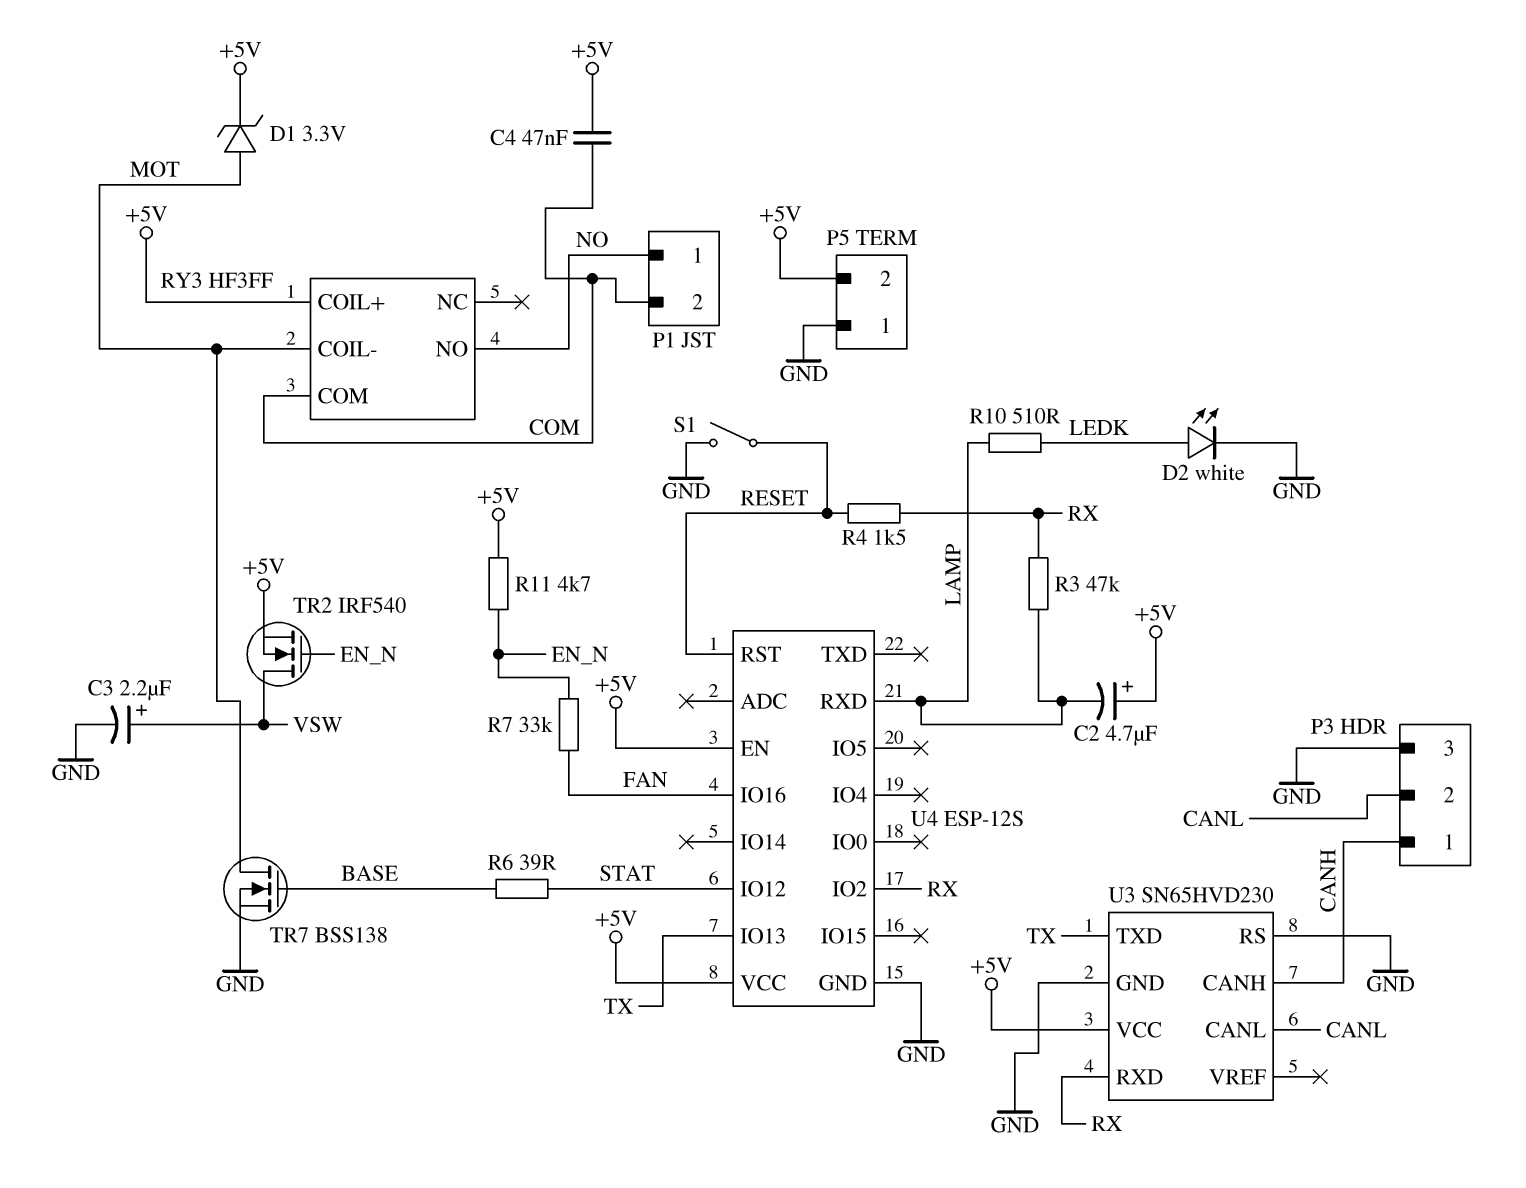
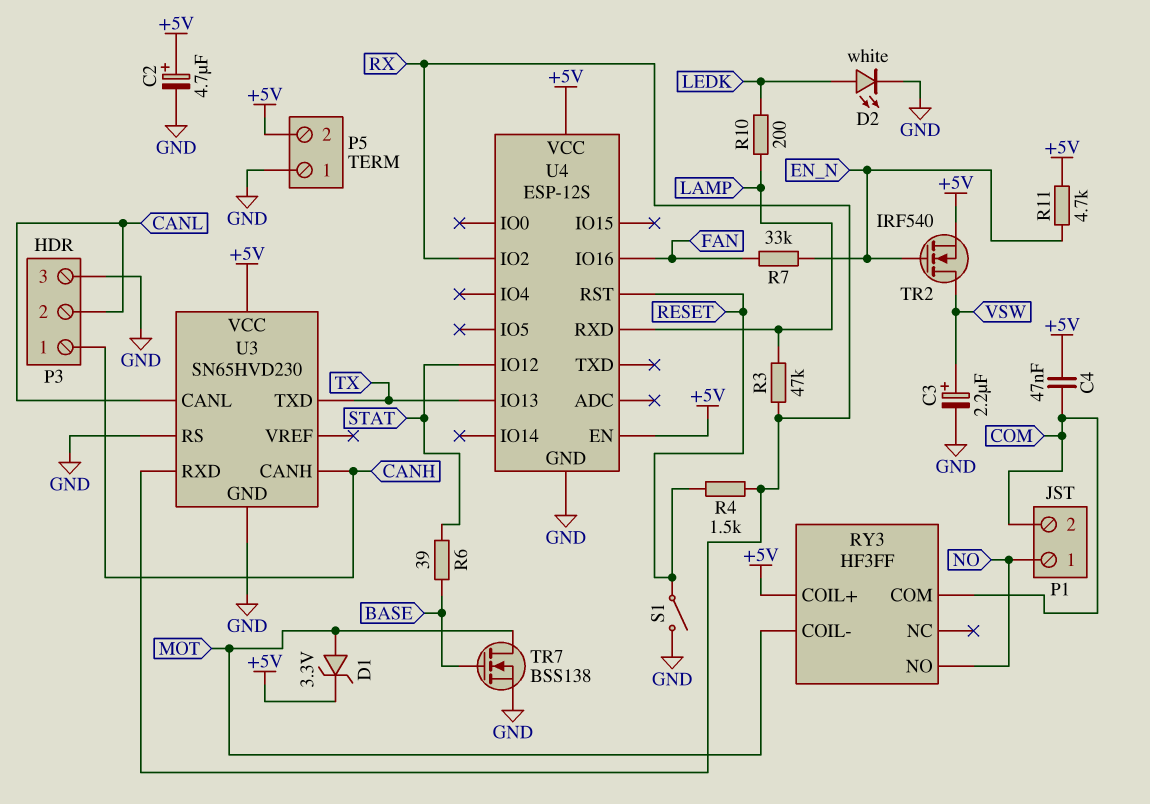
C2: 4.7uF (plus +5V, minus LAMP) -> 4.7uF (plus +5V, minus GND)
R10: 510 (LAMP, LEDK) -> 200 (LAMP, LEDK)

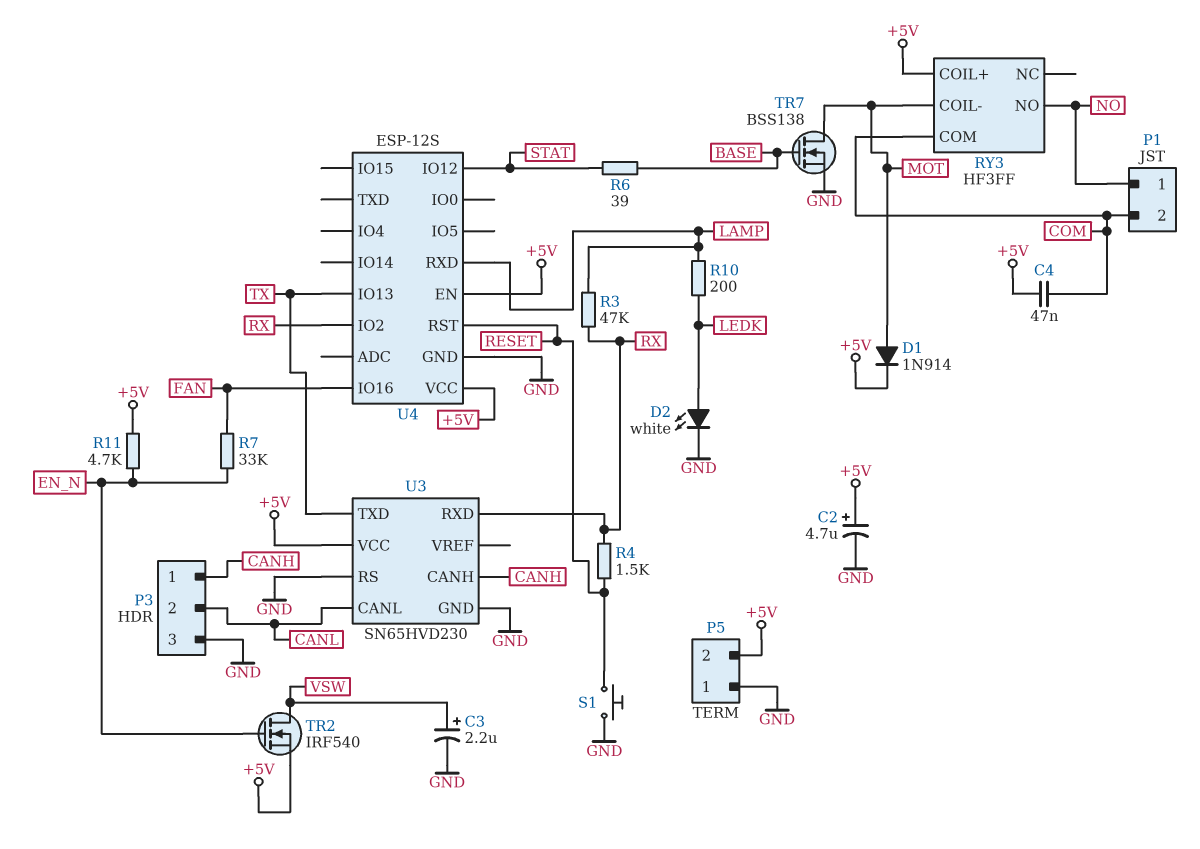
D1: zener 3.3V (A MOT, K +5V) -> diode 1N914 (A MOT, K +5V)
S1: switch (GND, RESET) -> button (GND, RESET)

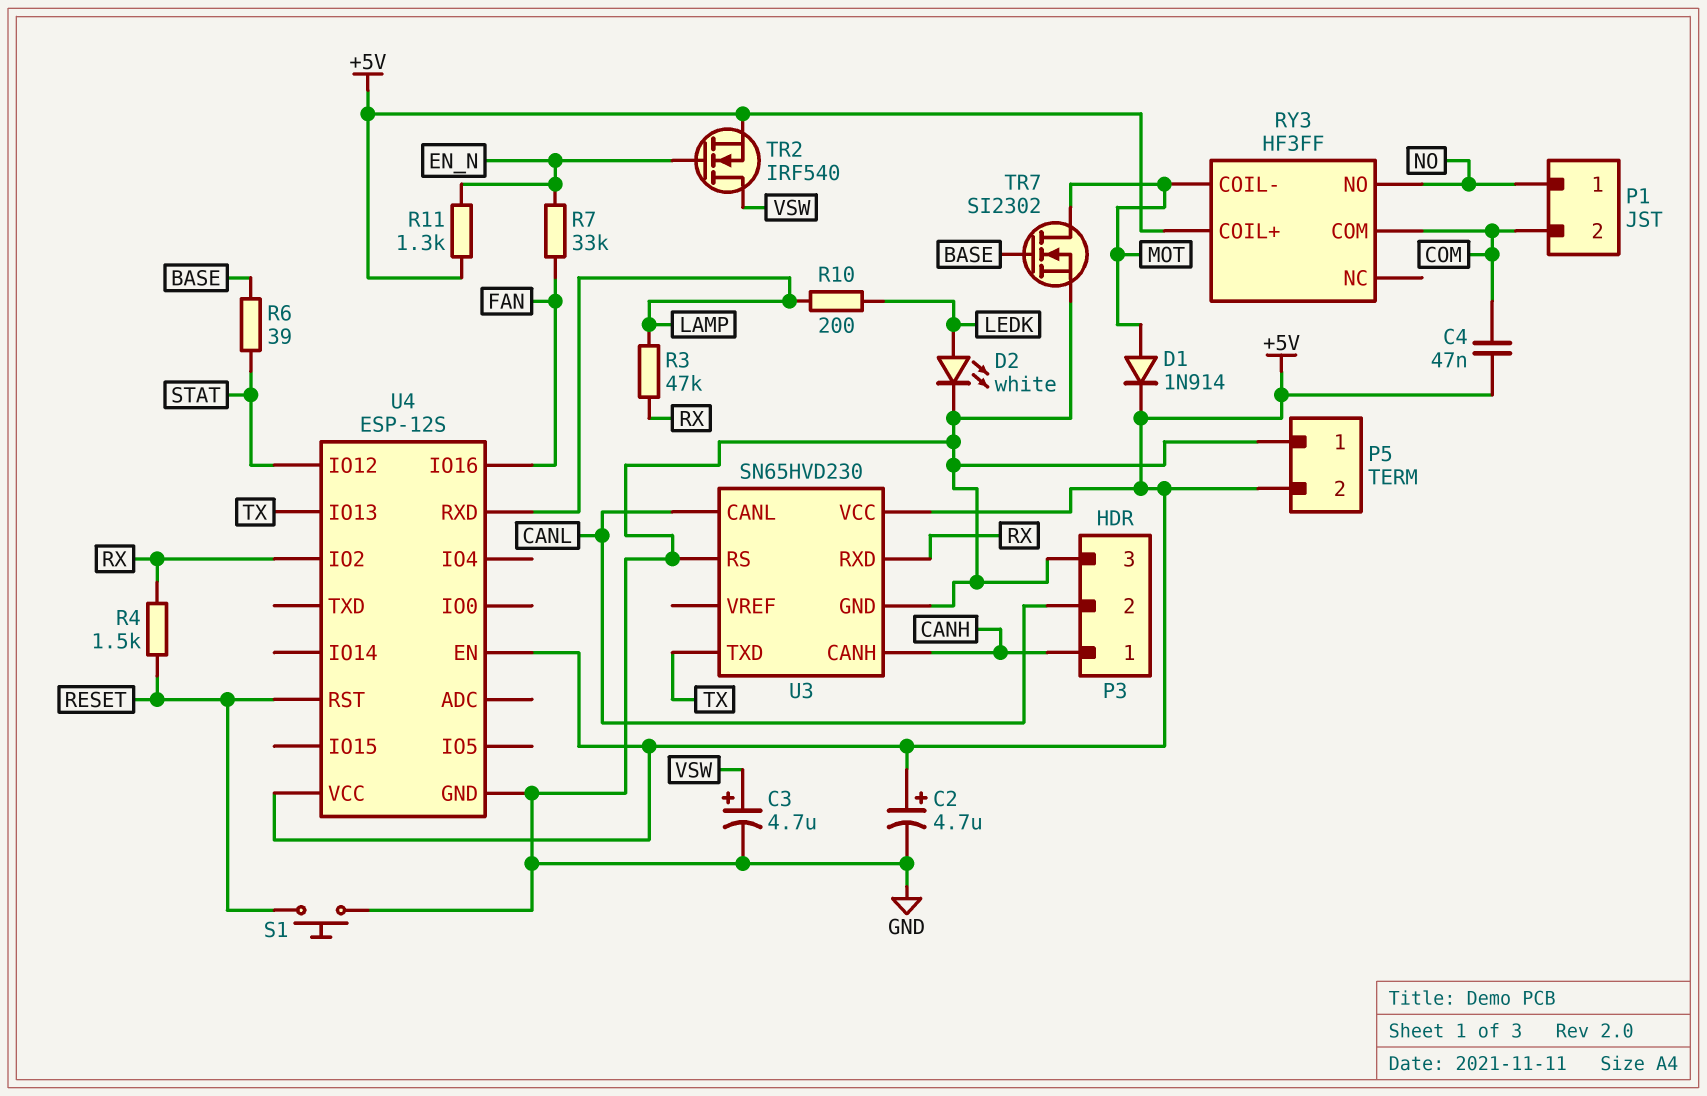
C3: 2.2uF (plus VSW, minus GND) -> 4.7uF (plus VSW, minus GND)
R11: 4.7k (+5V, EN_N) -> 1.3k (+5V, EN_N)
TR7: NMOS BSS138 (G BASE, D MOT, S GND) -> NMOS SI2302 (G BASE, D MOT, S GND)

